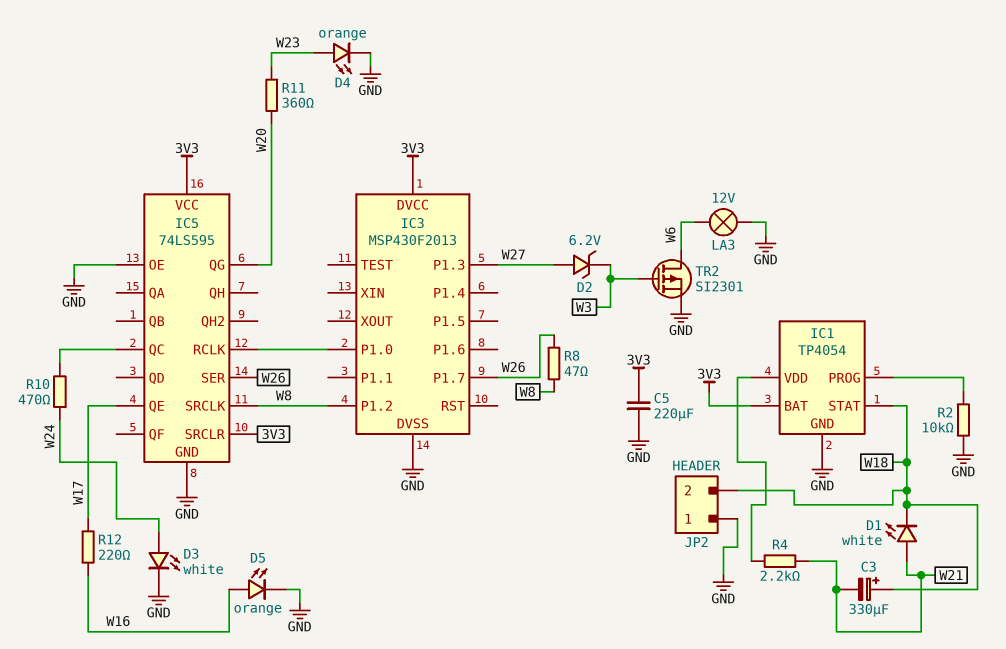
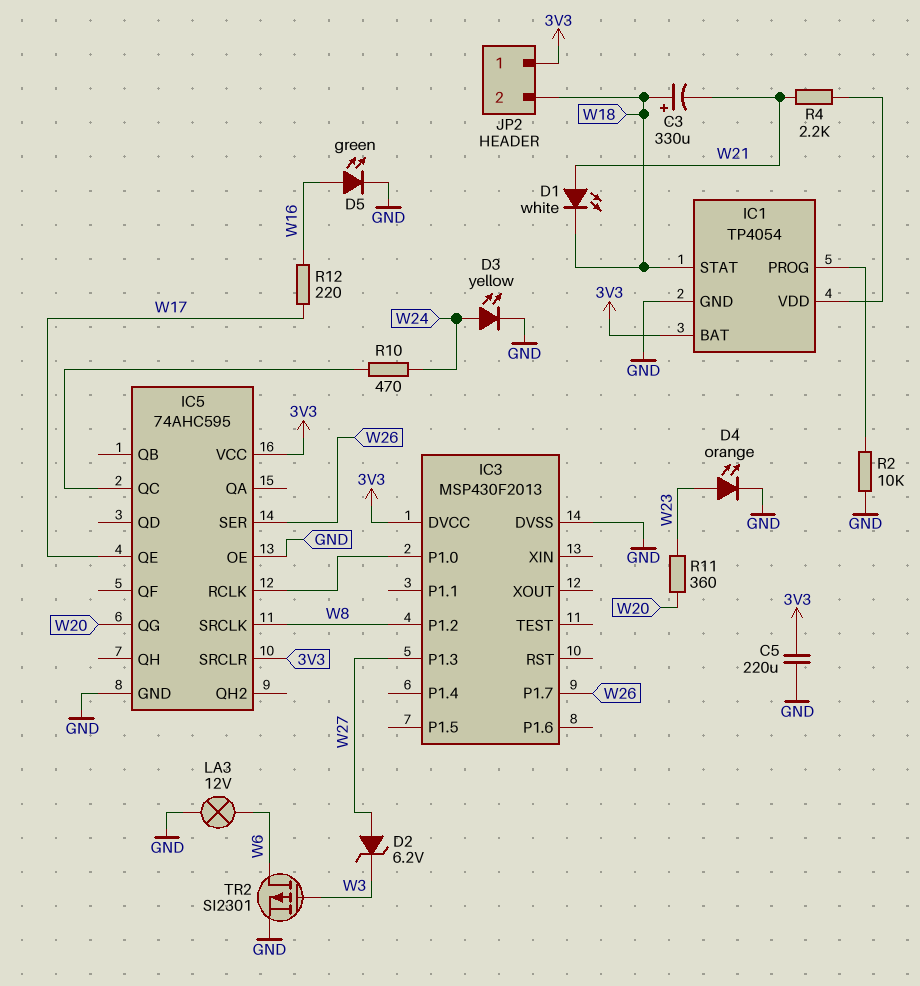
D3: LED white (A W24, K GND) -> LED yellow (A W24, K GND)
D5: LED orange (A W16, K GND) -> LED green (A W16, K GND)
IC5: 74LS595 -> 74AHC595
JP2 pin 1: GND -> 3V3
R8: 47 (W8, W26) -> none

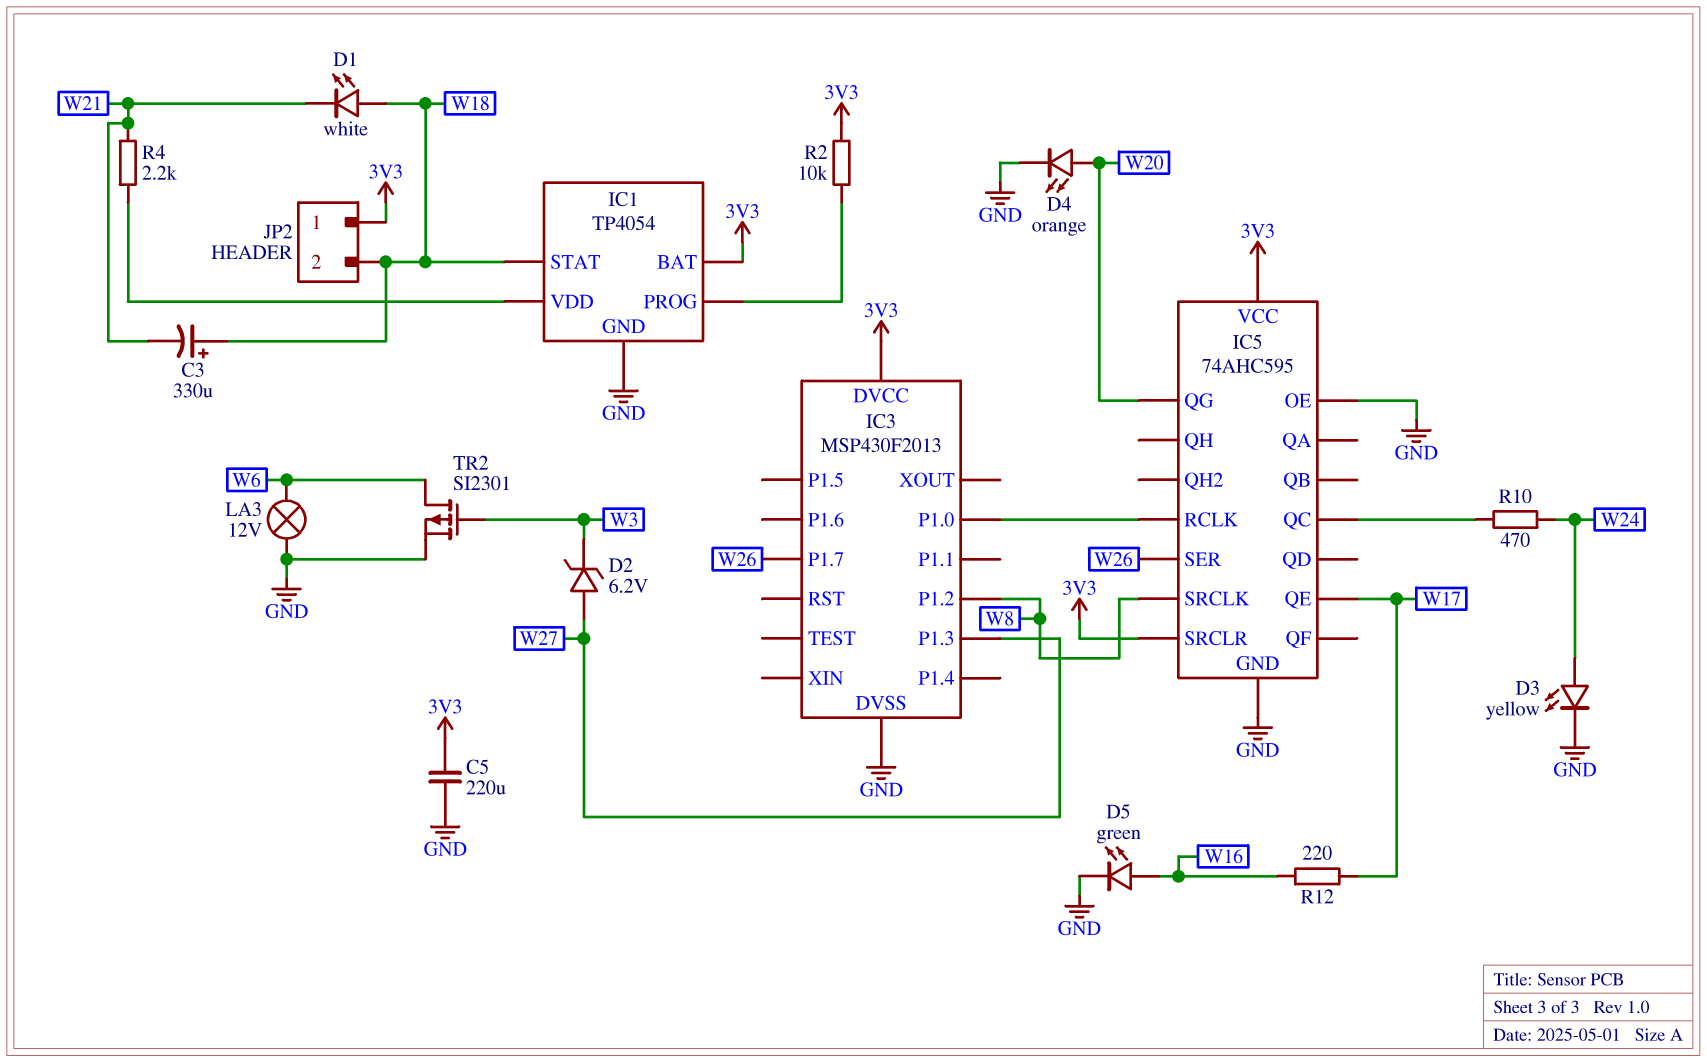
D1: LED white (A W21, K W18) -> LED white (A W18, K W21)
D4: LED orange (A W23, K GND) -> LED orange (A W20, K GND)
R2: 10k (GND, IC1/PROG) -> 10k (3V3, IC1/PROG)
R11: 360 (W20, W23) -> none

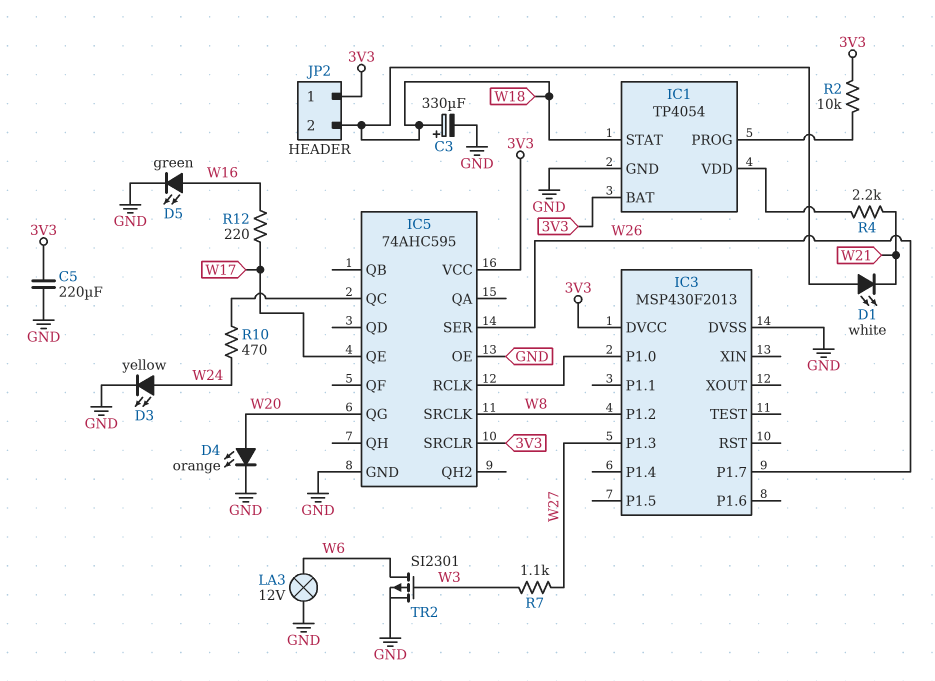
C3: 330uF (plus W18, minus W21) -> 330uF (plus W18, minus GND)
D2: zener 6.2V (A W27, K W3) -> none
R7: none -> 1.1k (W3, W27)

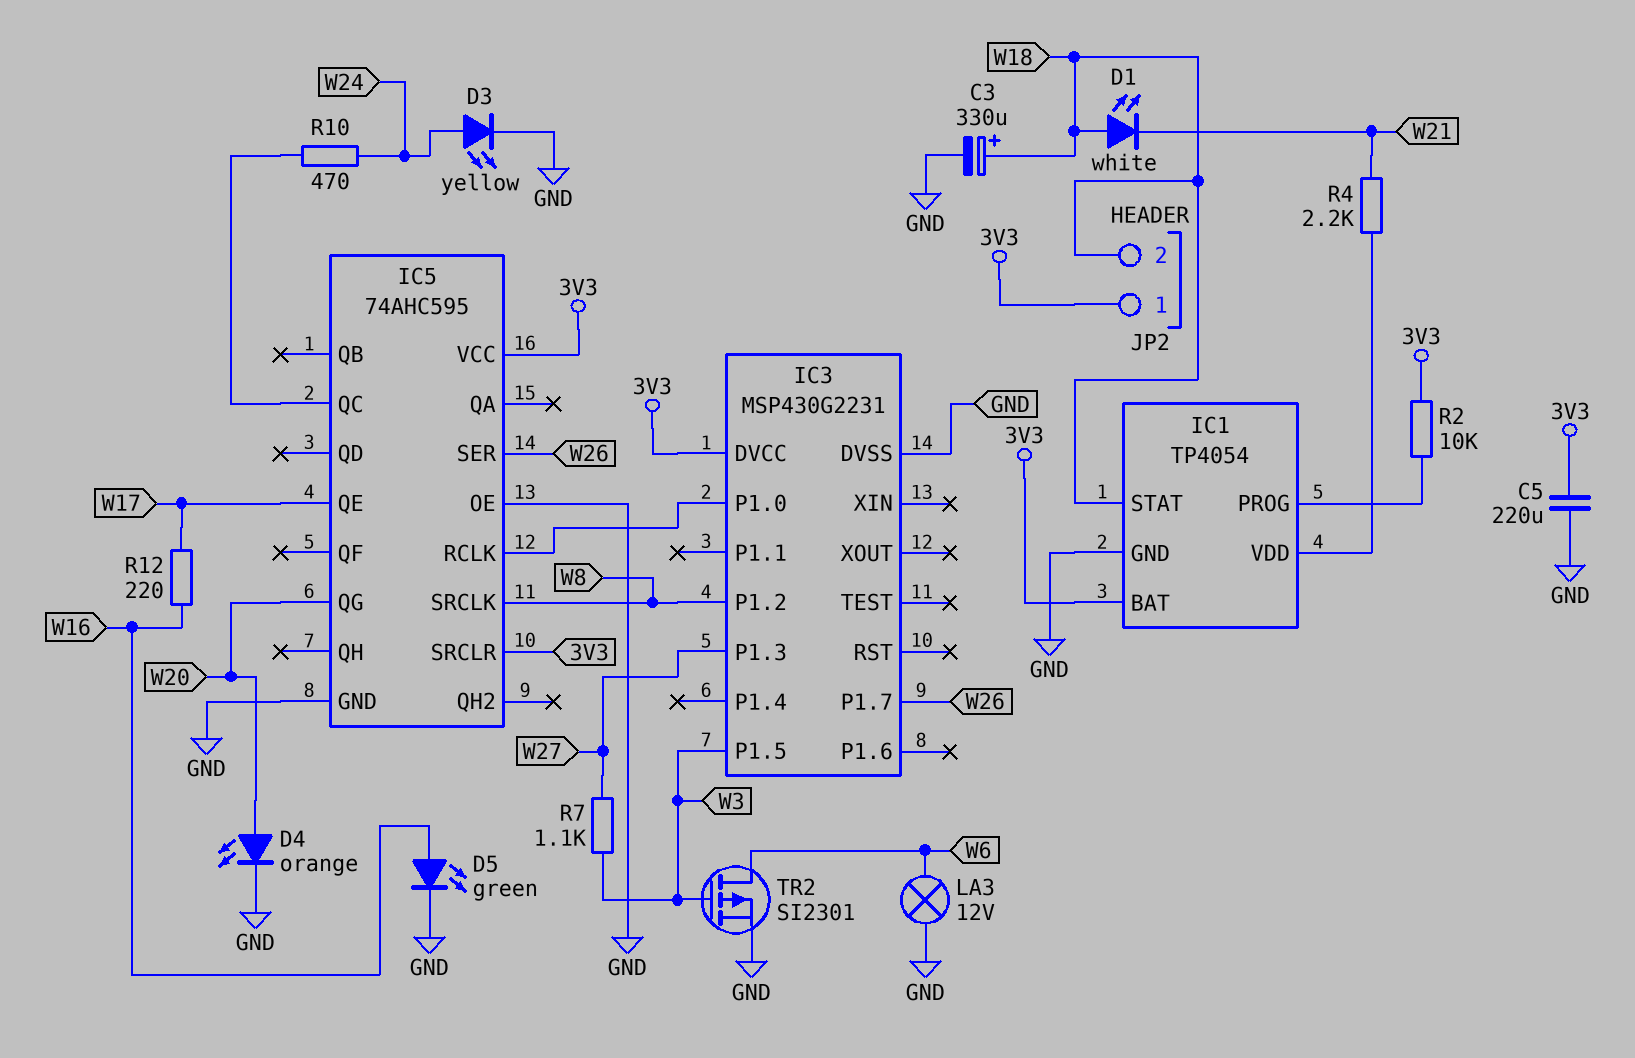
IC3: MSP430F2013 -> MSP430G2231
IC3 pin P1.5: none -> W3

